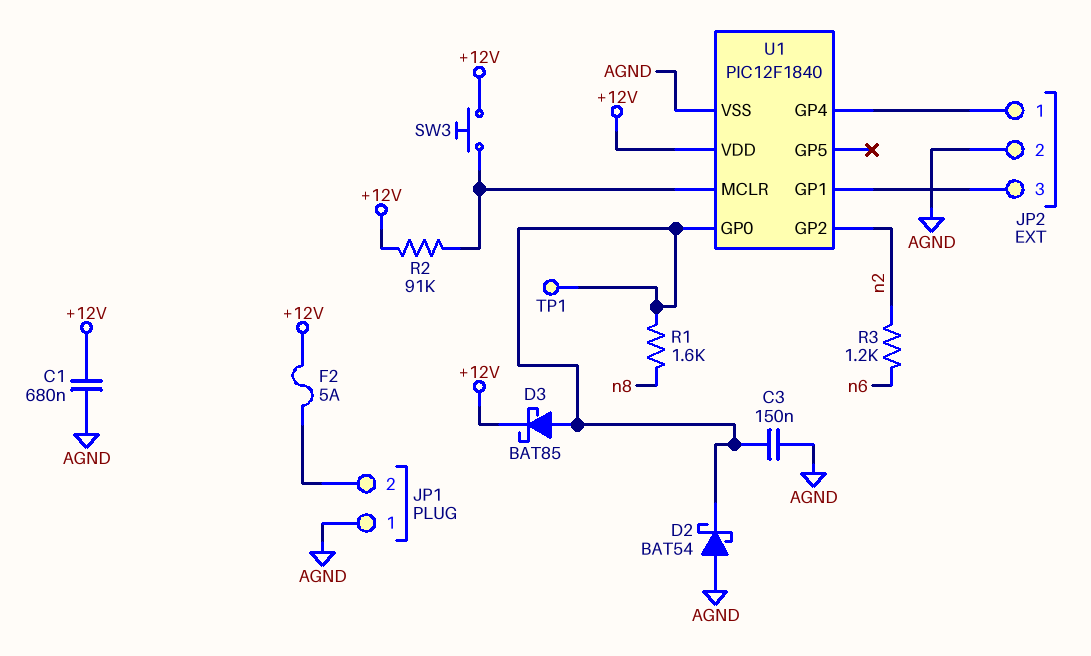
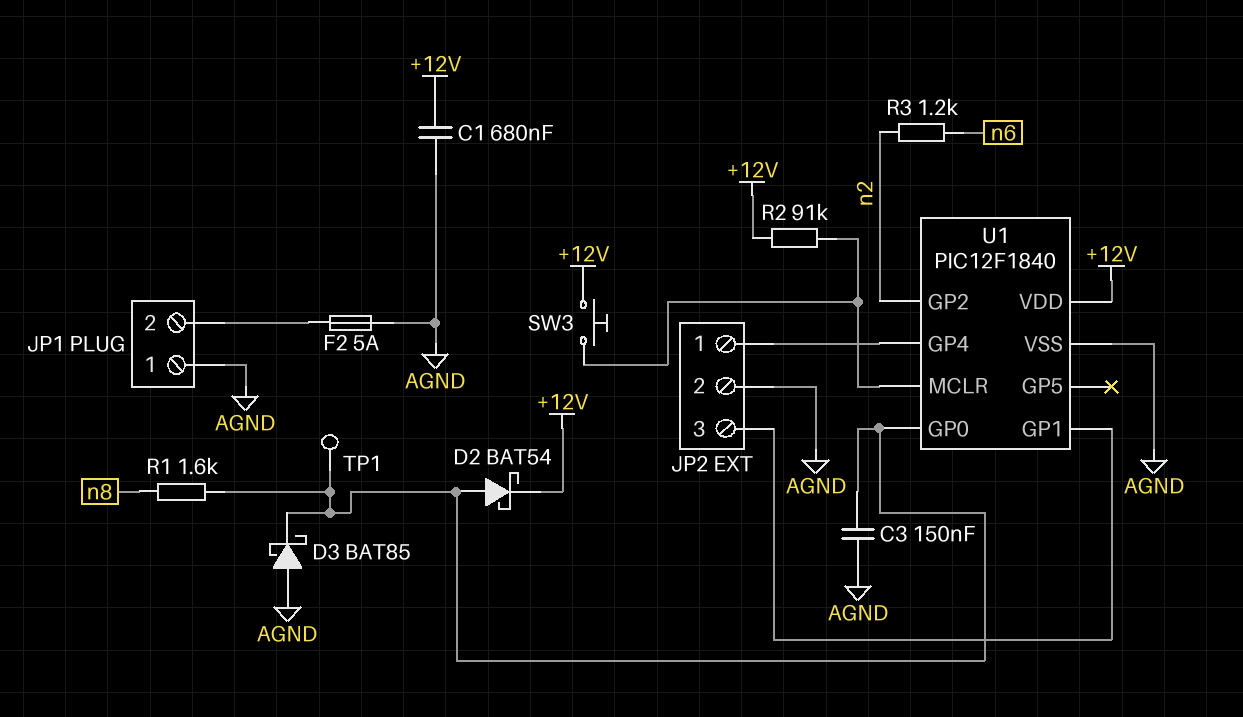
D2: schottky BAT54 (A AGND, K U1/GP0) -> schottky BAT54 (A U1/GP0, K +12V)
D3: schottky BAT85 (A U1/GP0, K +12V) -> schottky BAT85 (A AGND, K U1/GP0)
F2: 5A (+12V, JP1/2) -> 5A (AGND, JP1/2)

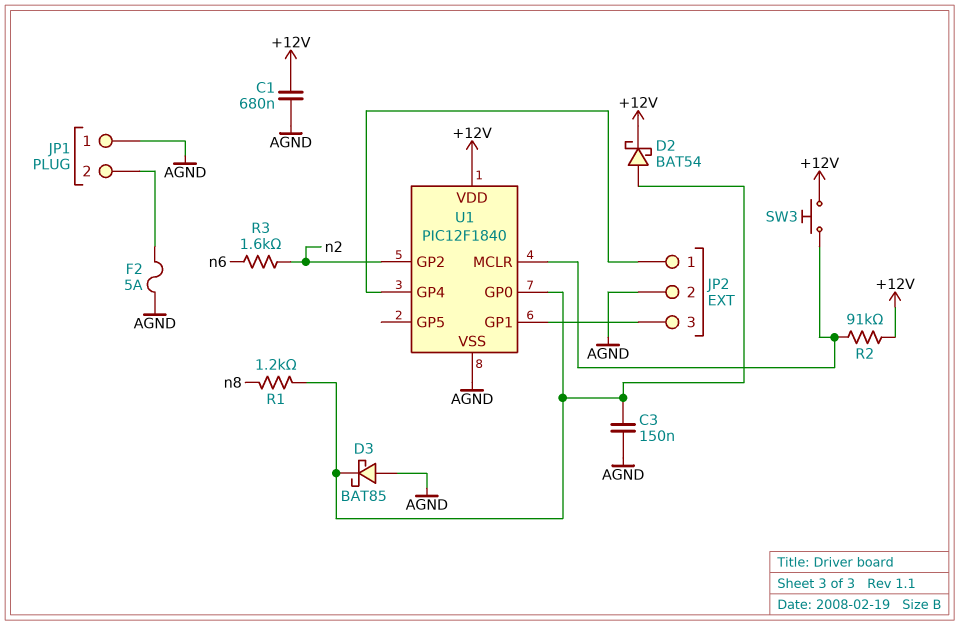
R1: 1.6k (U1/GP0, n8) -> 1.2k (U1/GP0, n8)
R3: 1.2k (n2, n6) -> 1.6k (n2, n6)
TP1: test point (U1/GP0) -> none

